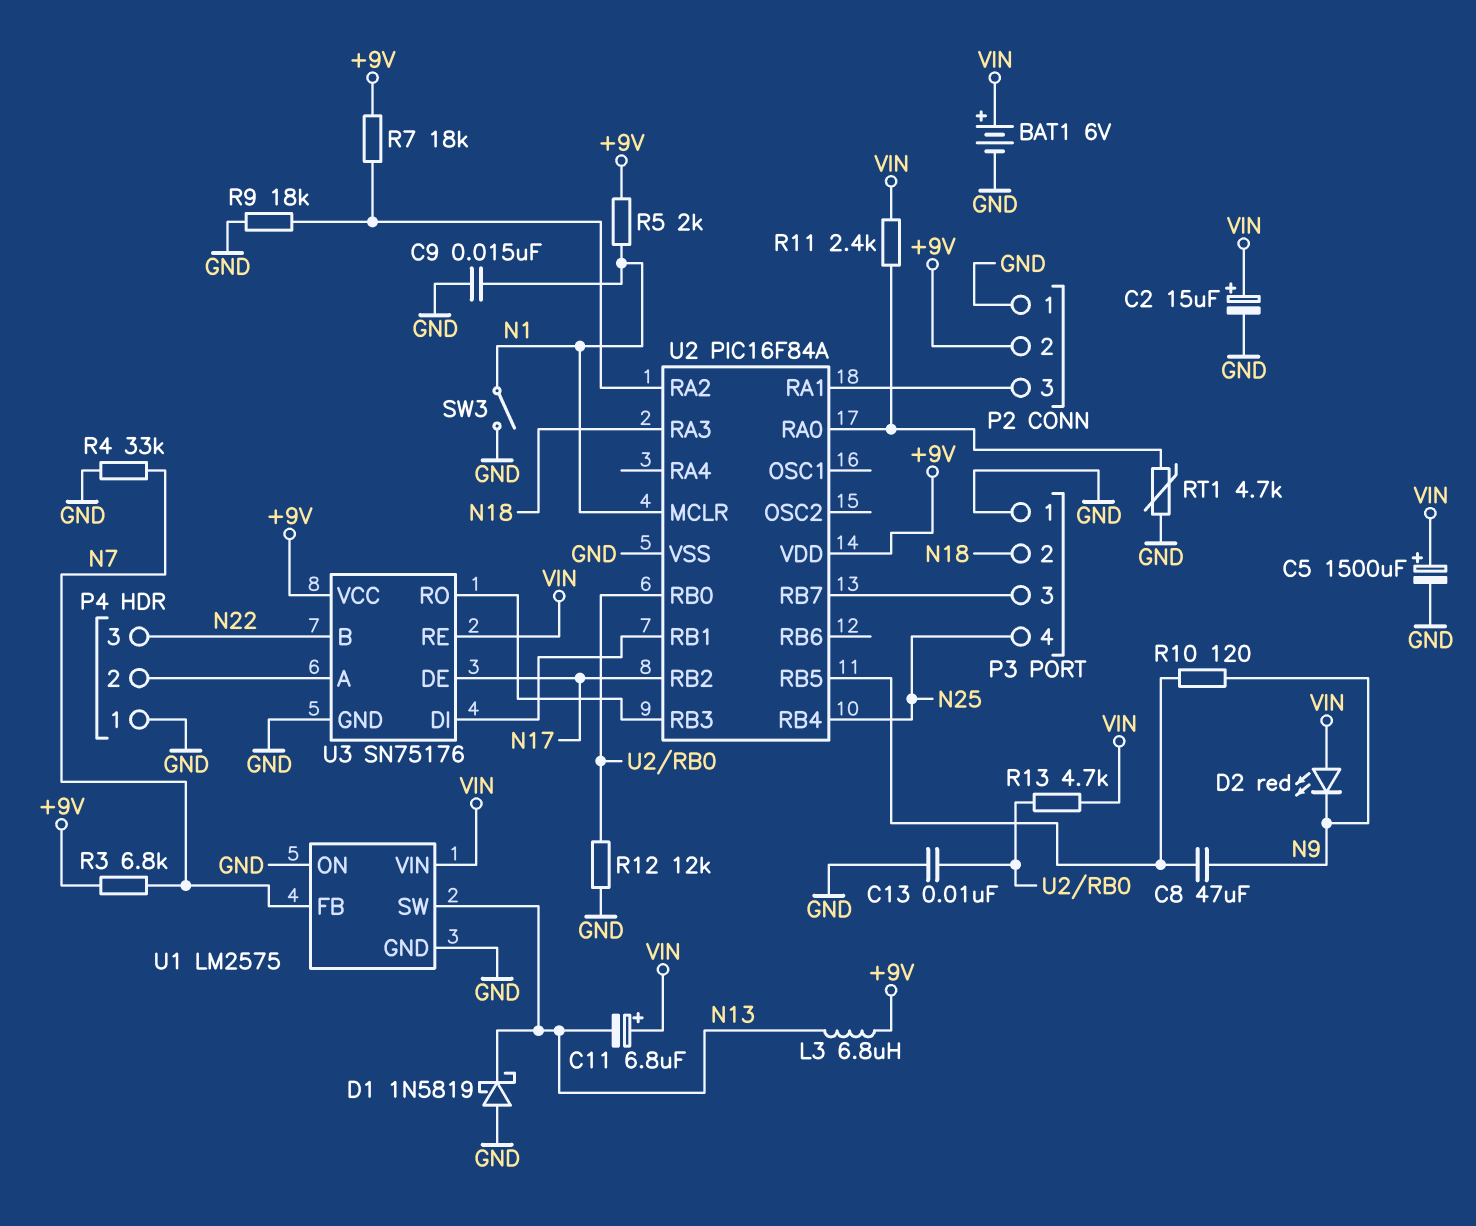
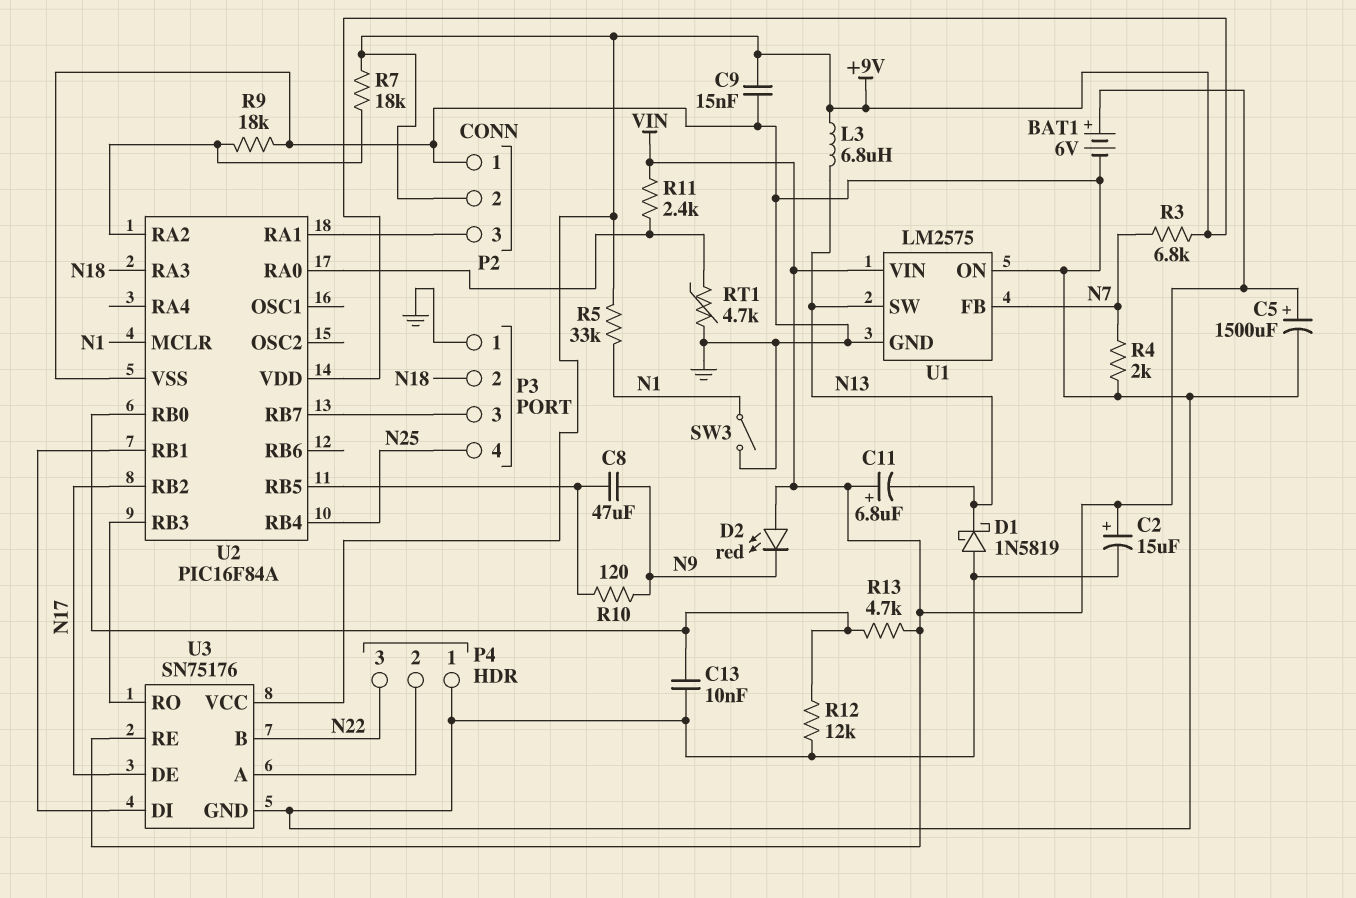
C9: 15nF (GND, N1) -> 15nF (+9V, GND)
R4: 33k (GND, N7) -> 2k (GND, N7)
R5: 2k (+9V, N1) -> 33k (+9V, N1)

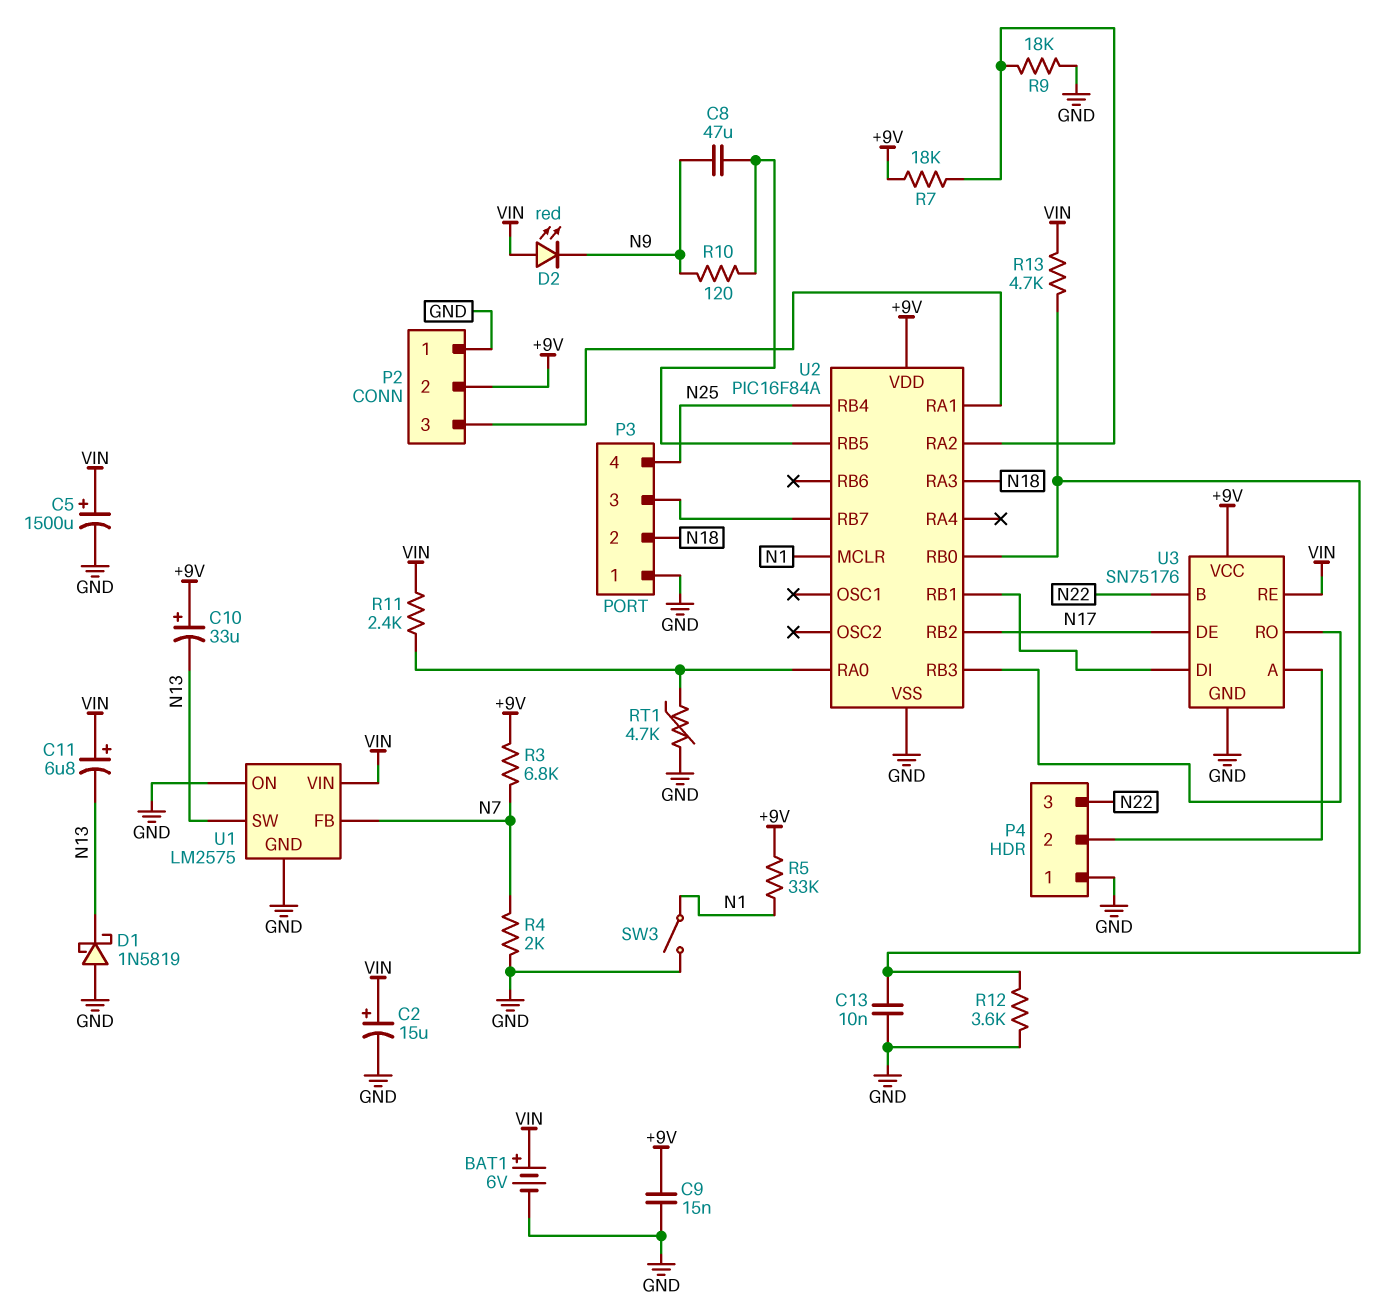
C10: none -> 33uF (plus +9V, minus N13)
L3: 6.8uH (+9V, N13) -> none
R12: 12k (GND, U2/RB0) -> 3.6k (GND, U2/RB0)

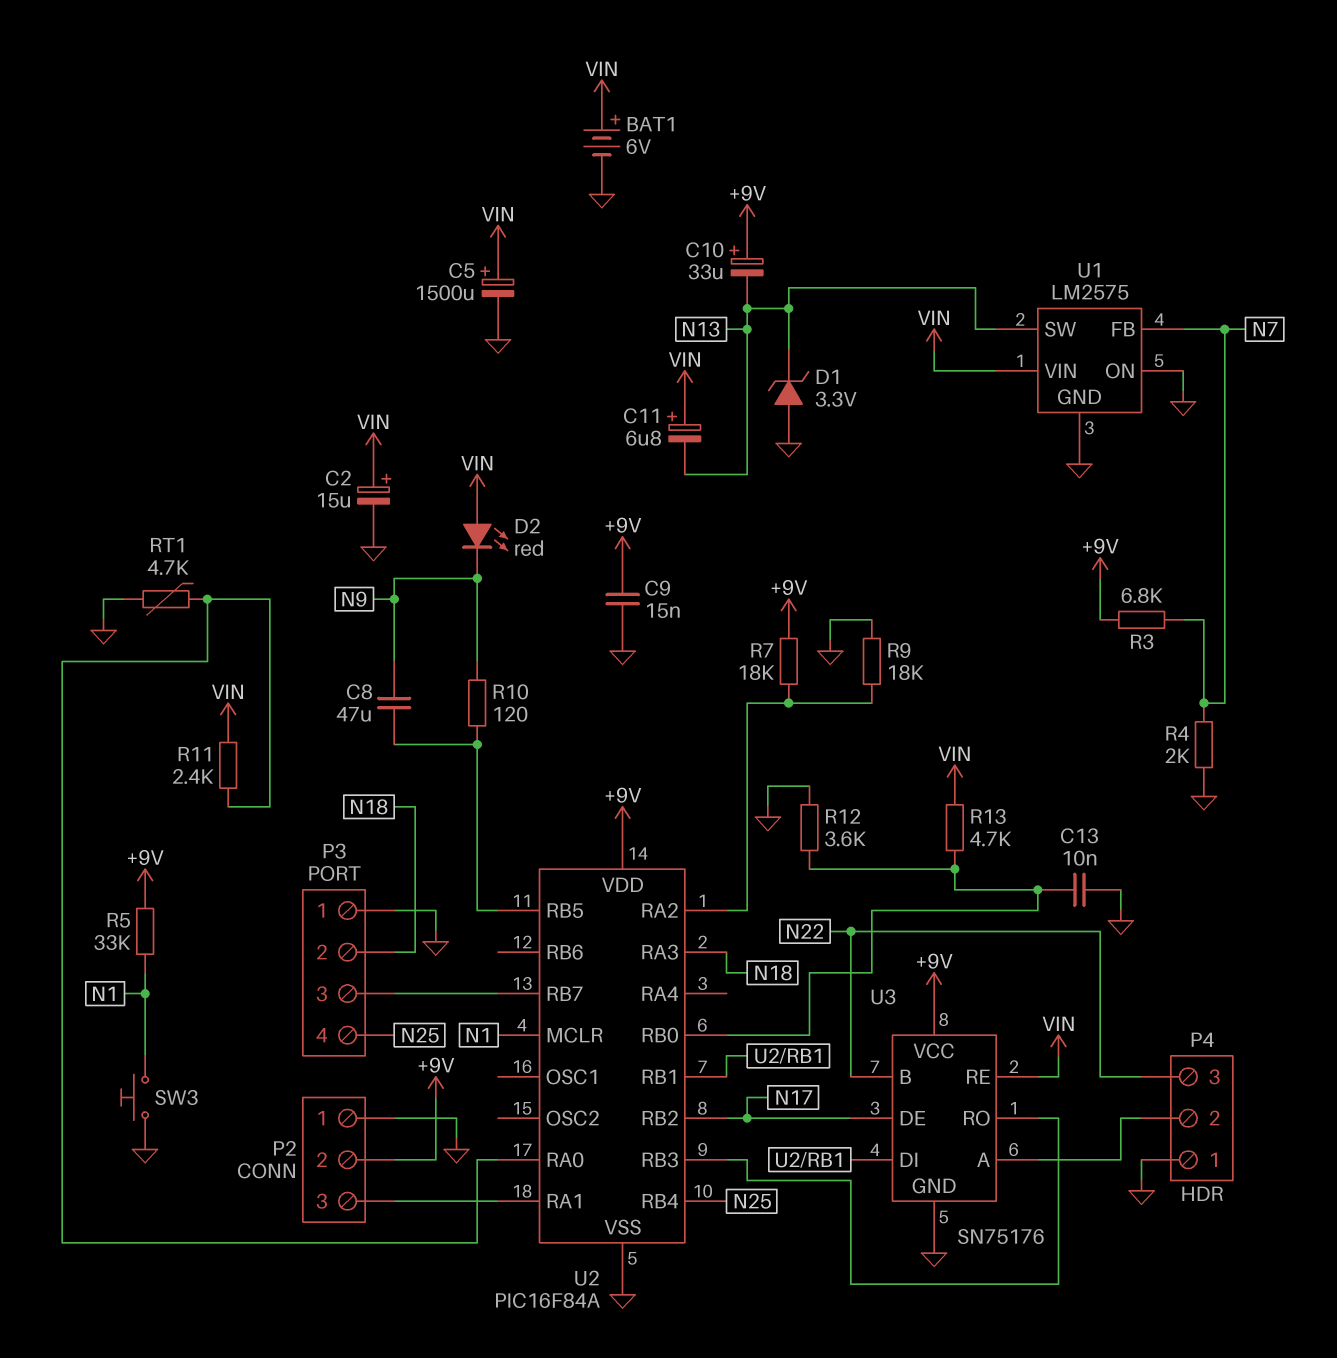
D1: schottky 1N5819 (A GND, K N13) -> zener 3.3V (A GND, K N13)
SW3: switch (GND, N1) -> button (GND, N1)

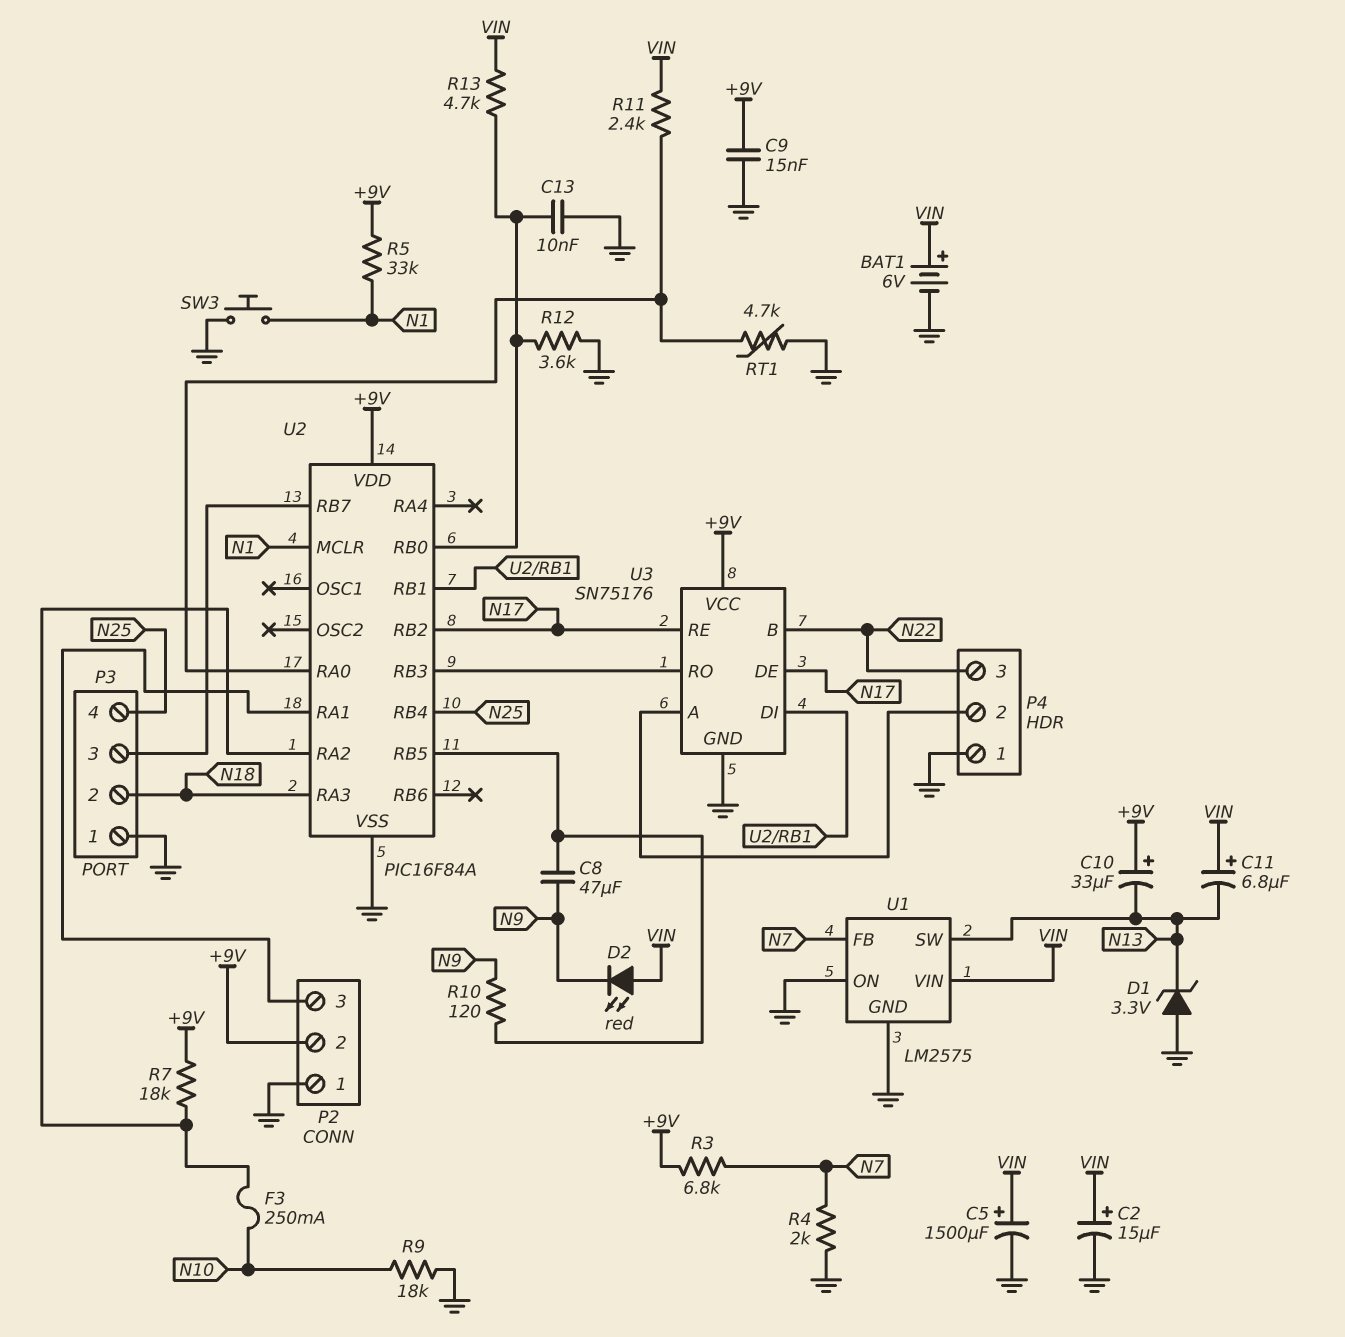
F3: none -> 250mA (N10, U2/RA2)
R9: 18k (GND, U2/RA2) -> 18k (GND, N10)
U3 pin RE: VIN -> N17

